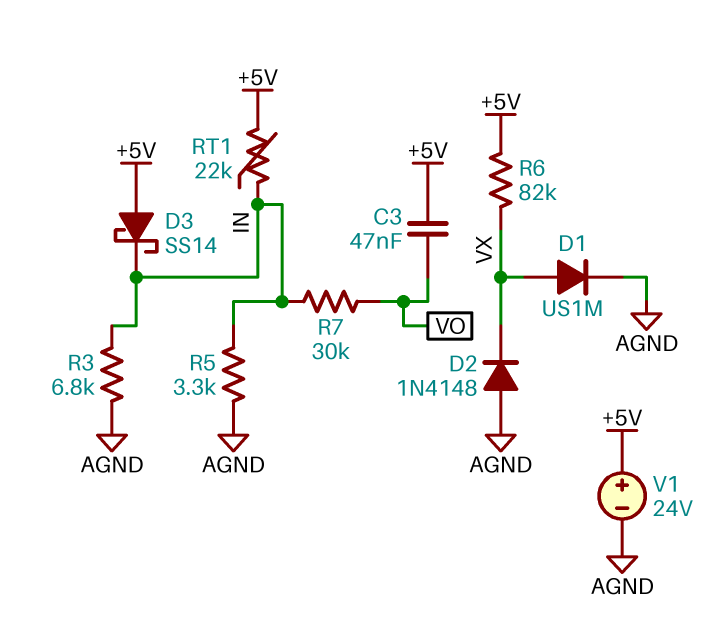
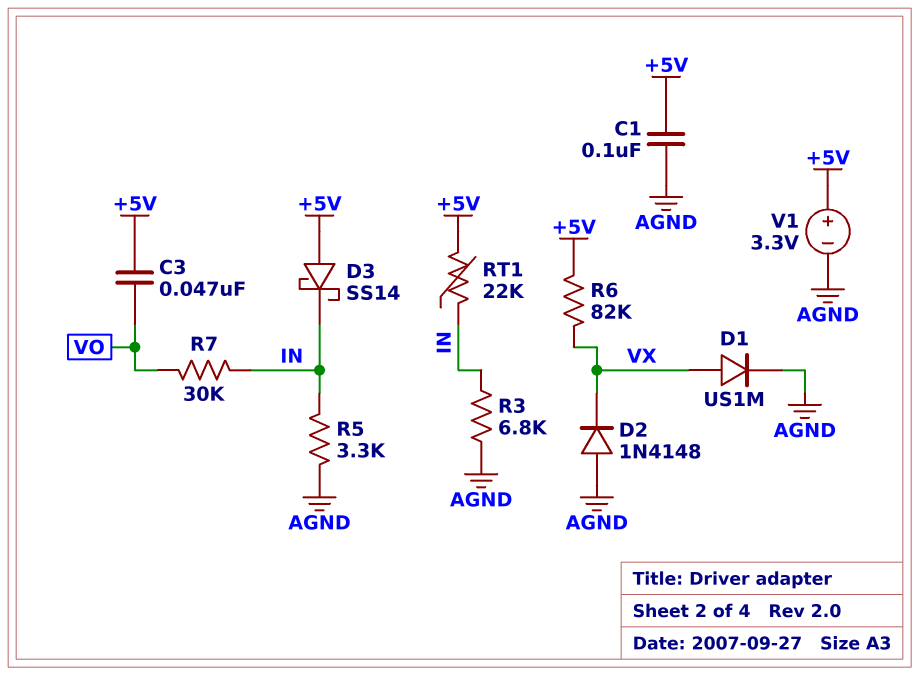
C1: none -> 100nF (+5V, AGND)
V1: 24V (plus +5V, minus AGND) -> 3.3V (plus +5V, minus AGND)

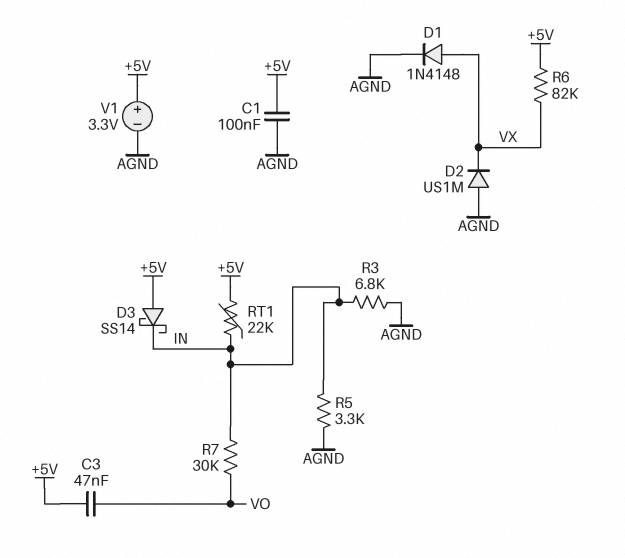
D1: diode US1M (A VX, K AGND) -> diode 1N4148 (A VX, K AGND)
D2: diode 1N4148 (A AGND, K VX) -> diode US1M (A AGND, K VX)

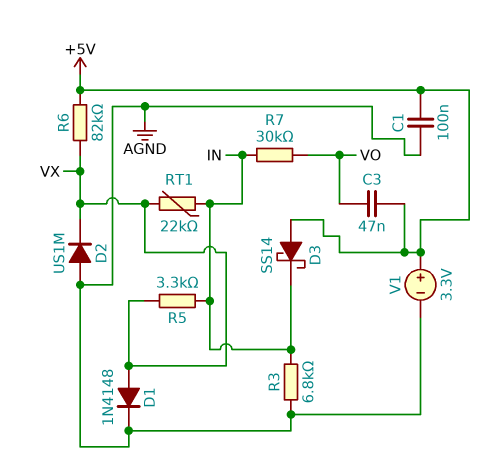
R5: 3.3k (AGND, IN) -> 3.3k (IN, VX)
RT1: 22k (+5V, IN) -> 22k (IN, VX)

